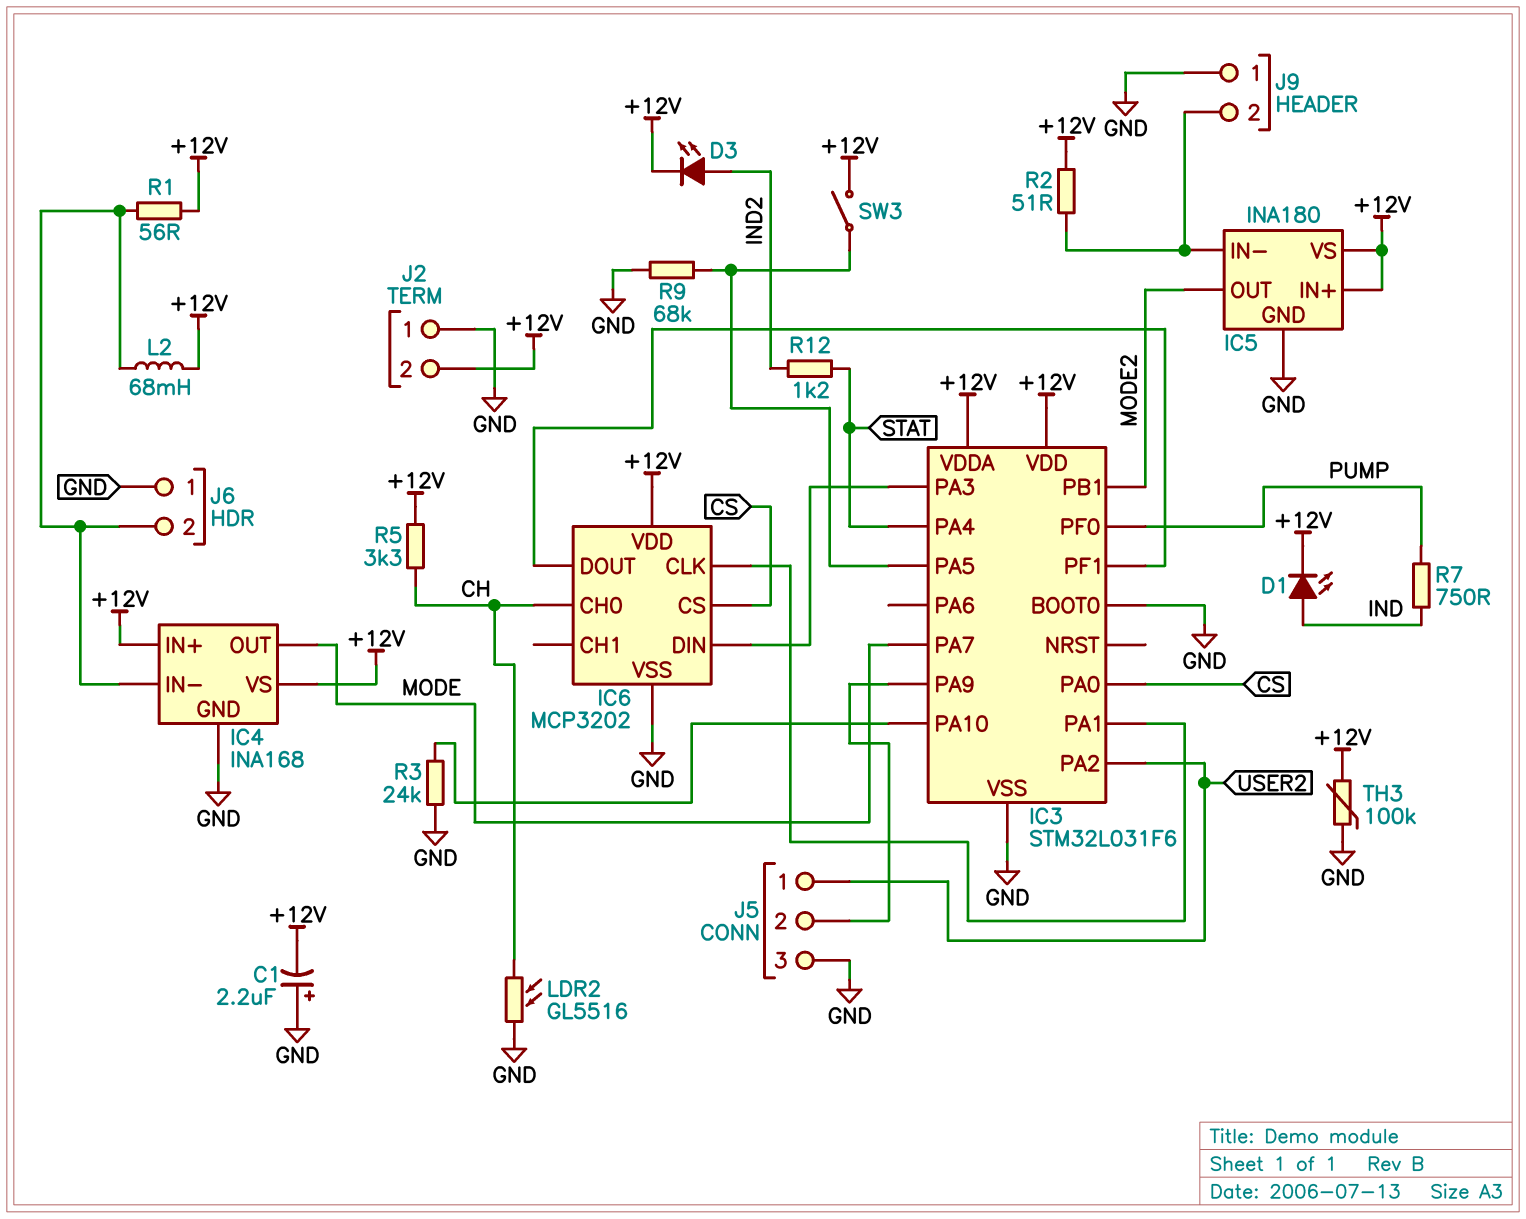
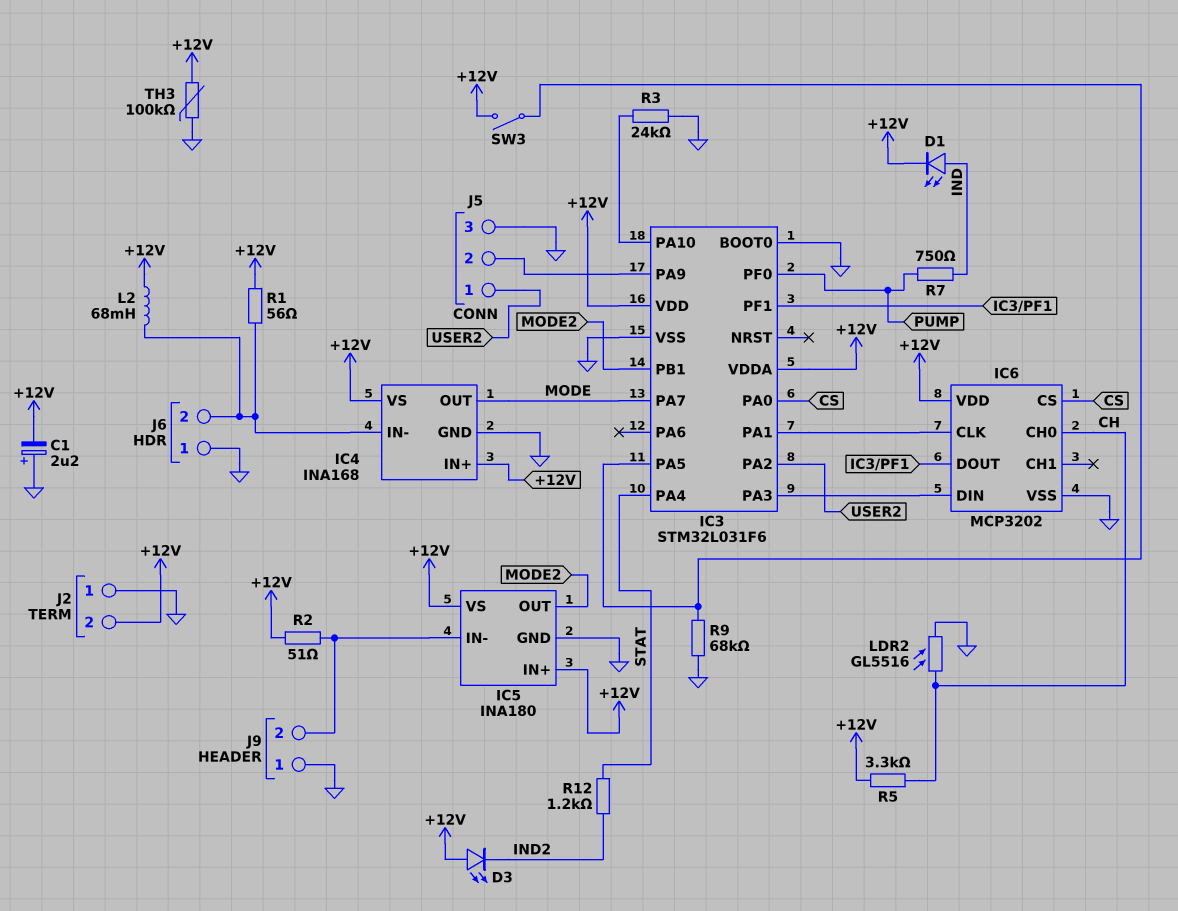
D3: LED (A IND2, K +12V) -> LED (A +12V, K IND2)

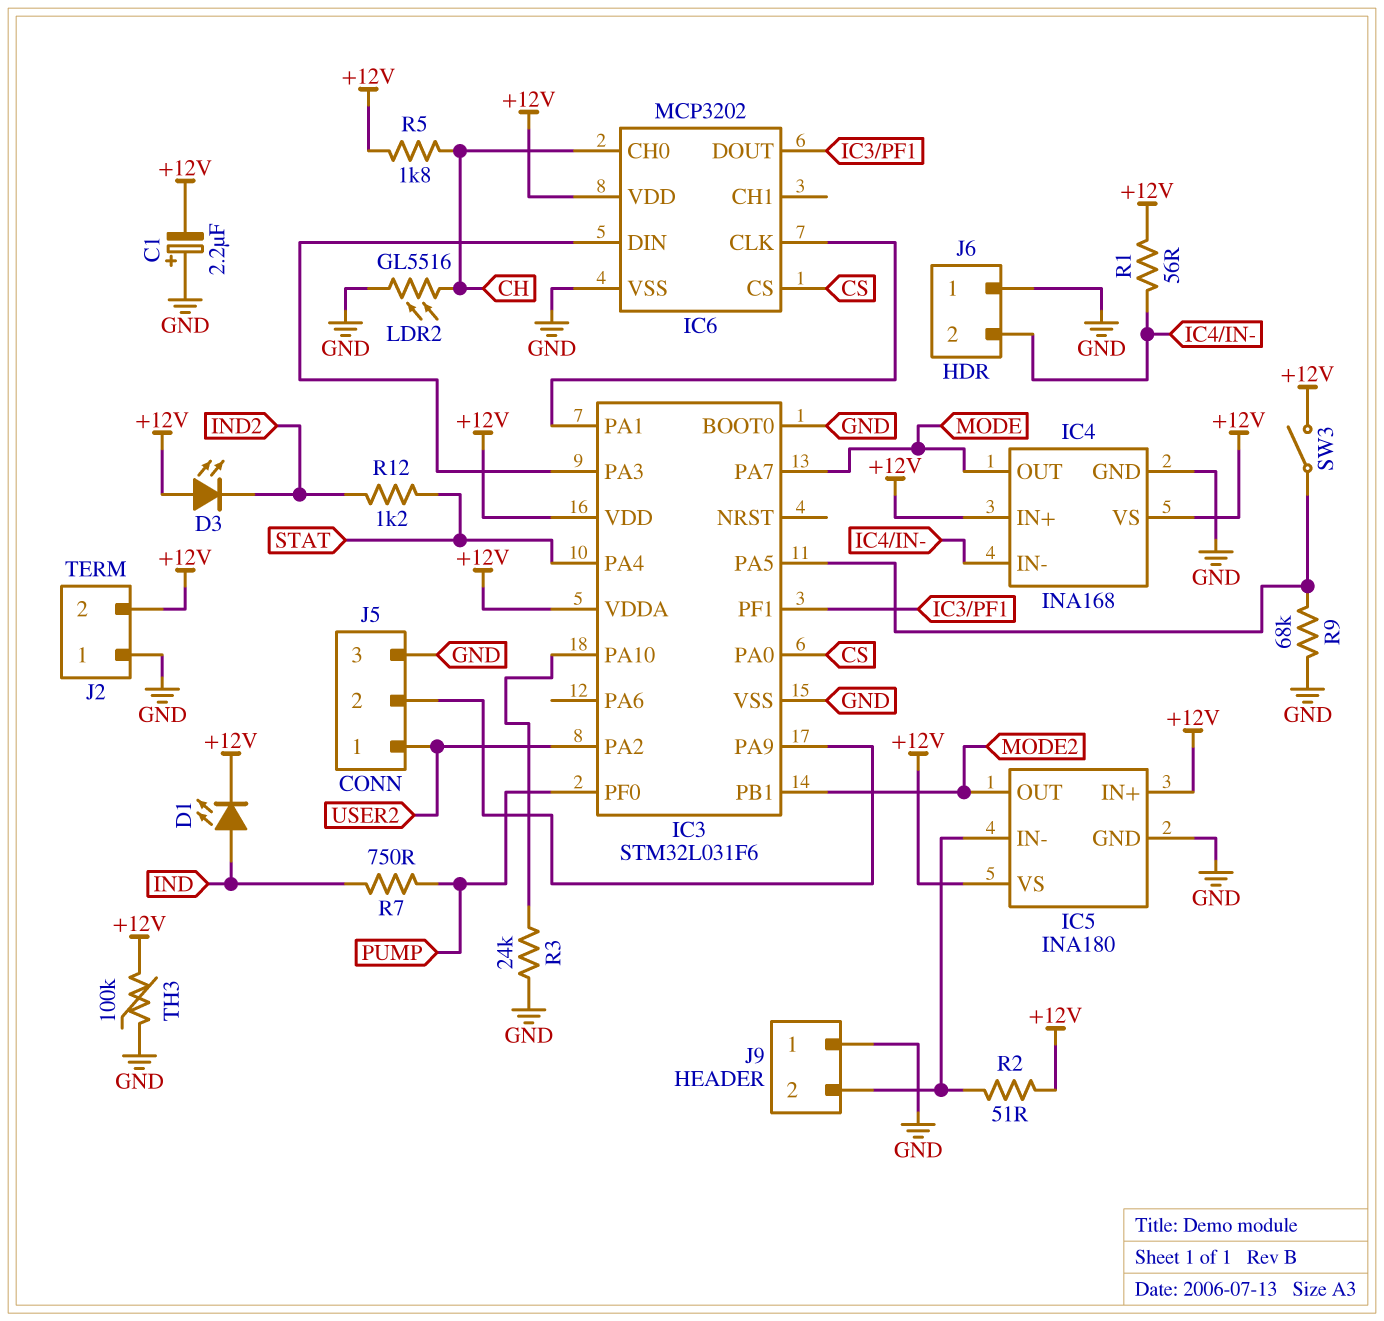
L2: 68mH (+12V, IC4/IN-) -> none
R5: 3.3k (+12V, CH) -> 1.8k (+12V, CH)

